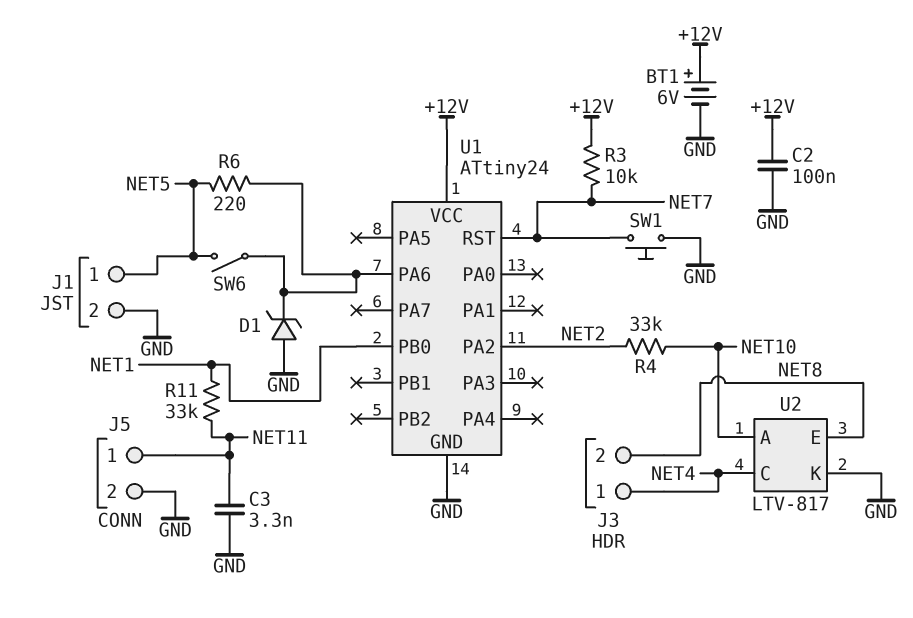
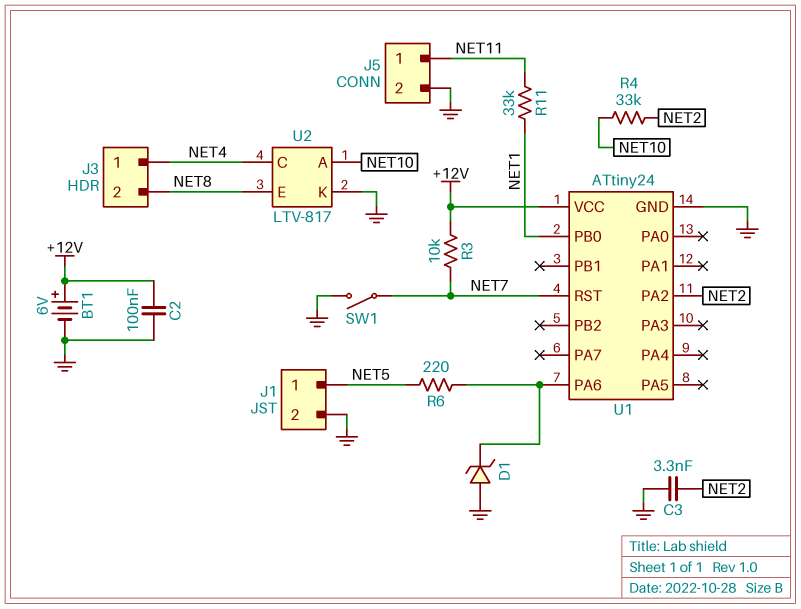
C3: 3.3nF (GND, NET11) -> 3.3nF (GND, NET2)
SW1: button (GND, NET7) -> switch (GND, NET7)
SW6: switch (NET5, U1/PA6) -> none

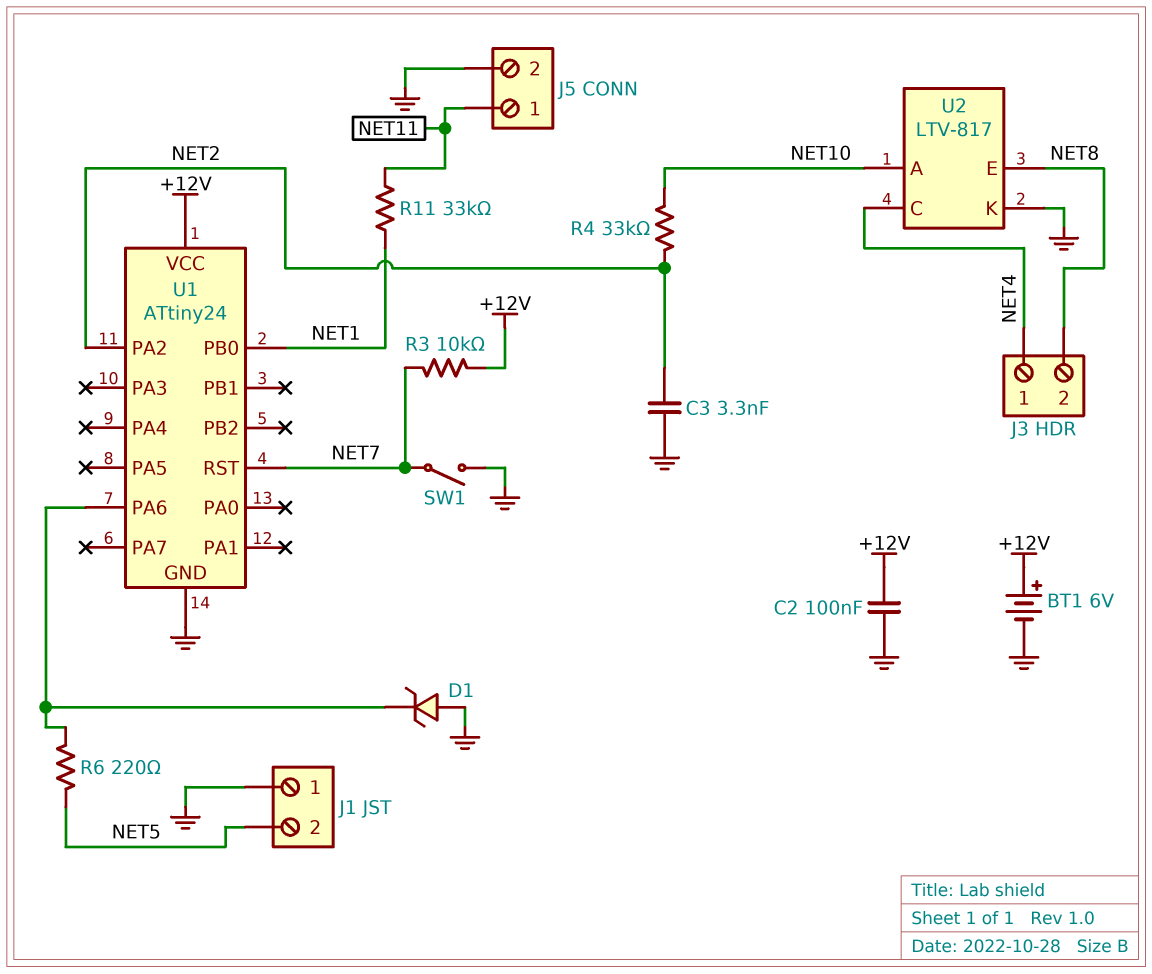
J1 pin 1: NET5 -> GND
J1 pin 2: GND -> NET5

